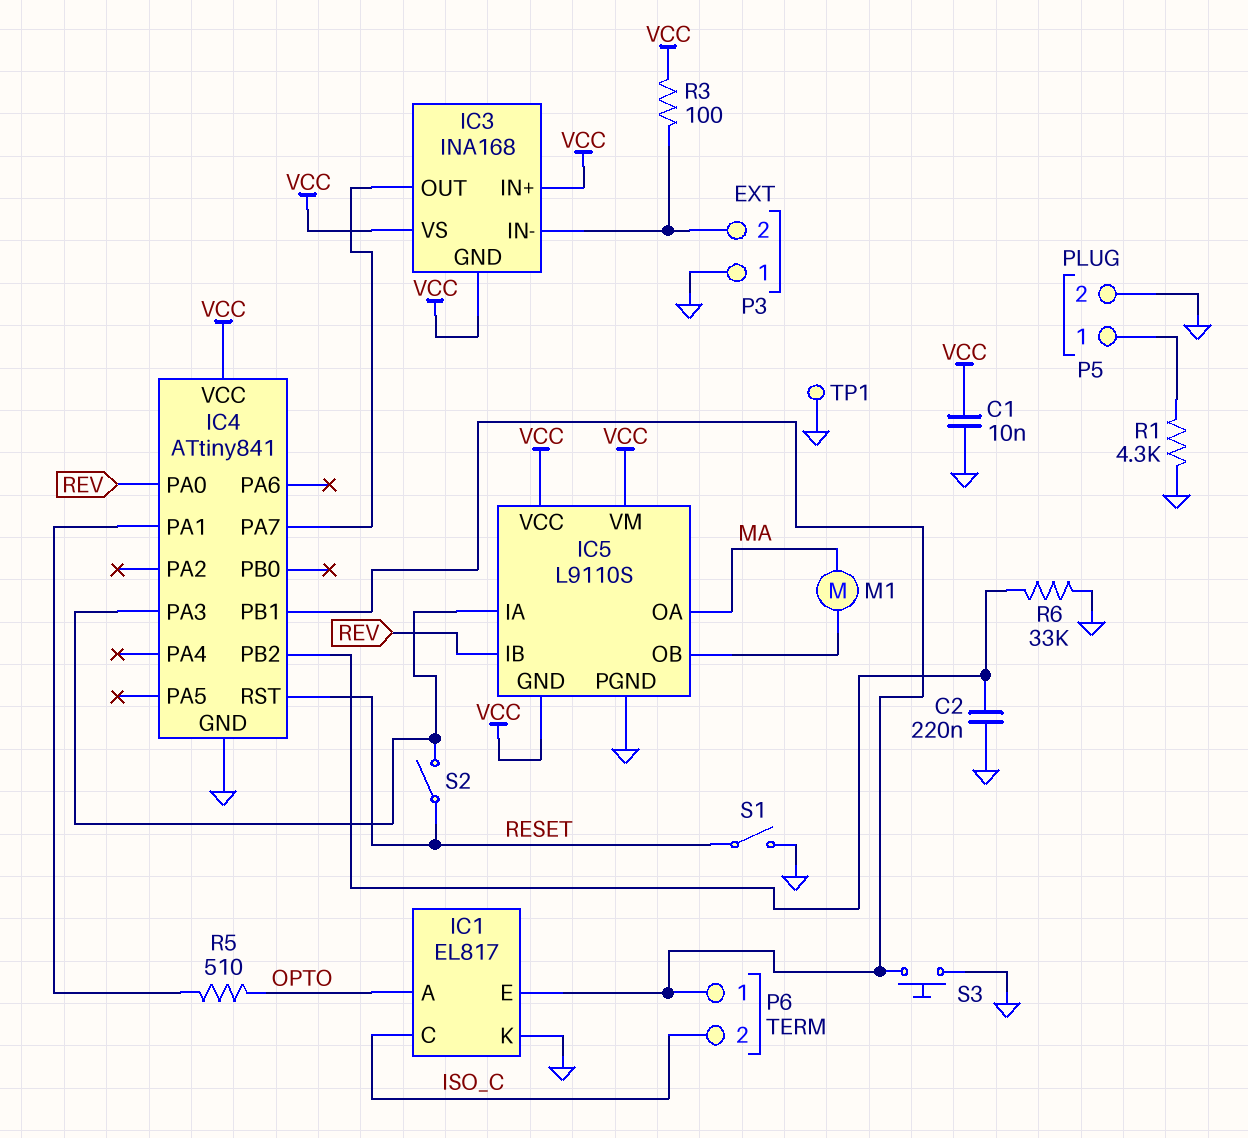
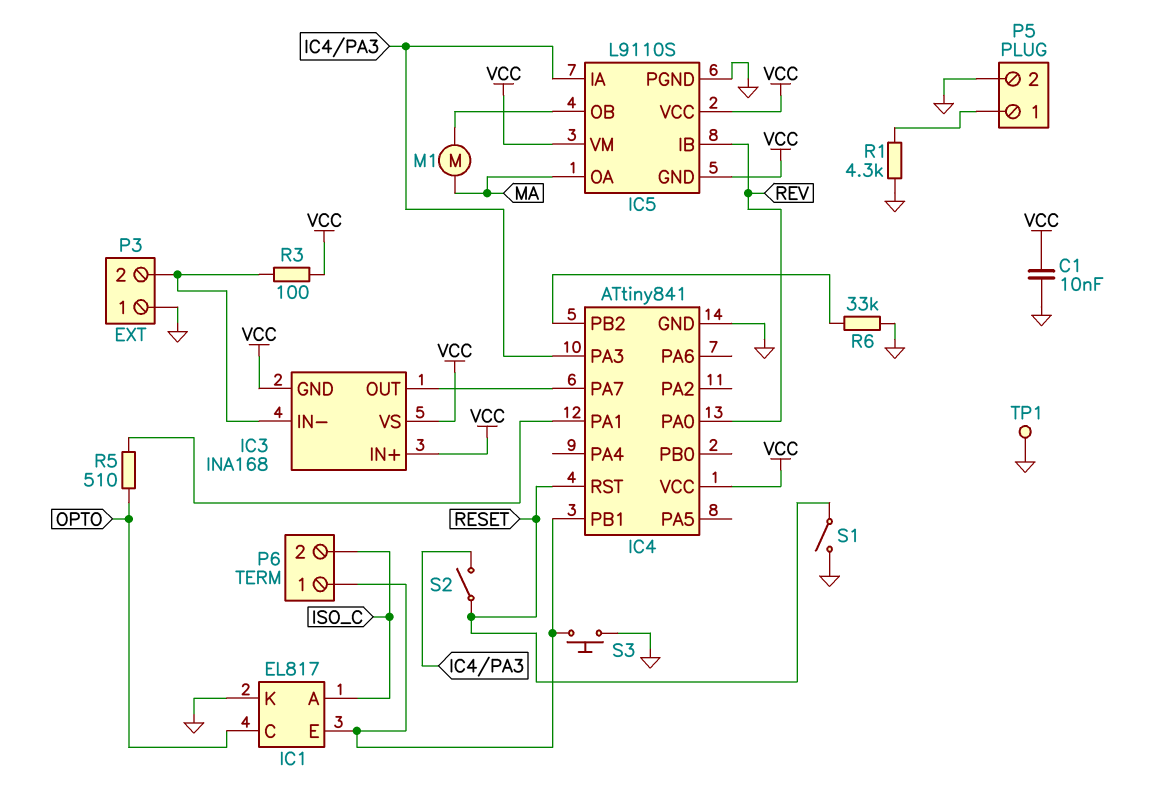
C2: 220nF (GND, IC4/PB2) -> none
IC1 pin A: OPTO -> ISO_C
IC1 pin C: ISO_C -> OPTO

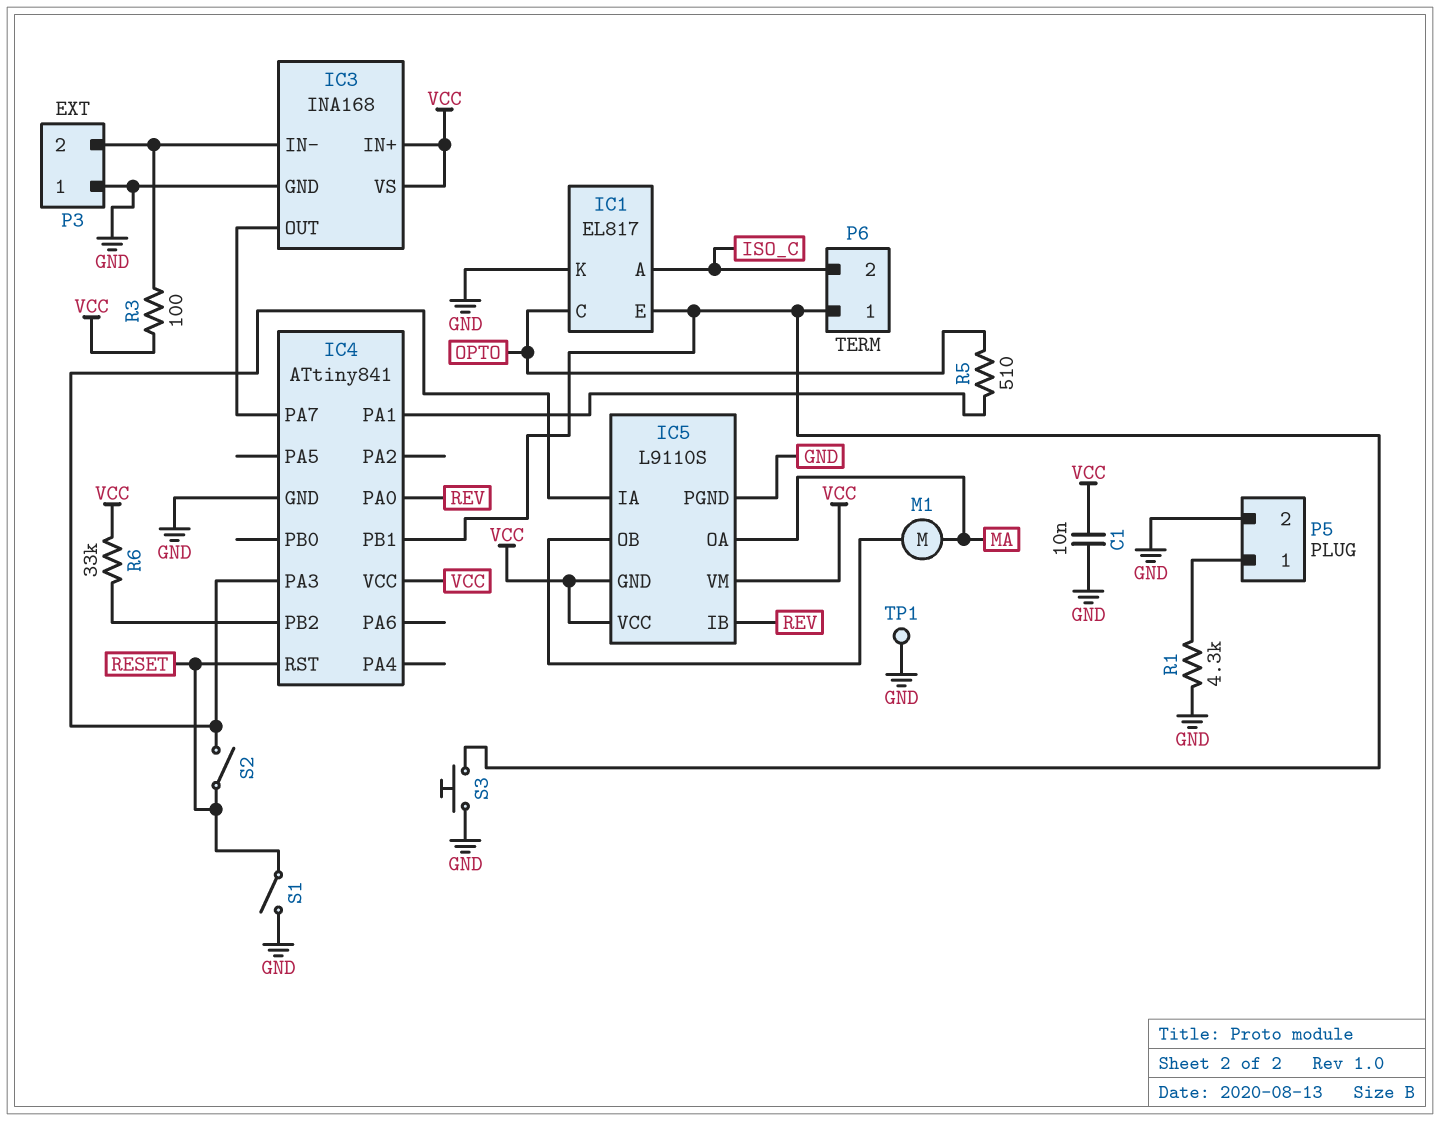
IC3 pin GND: VCC -> GND
R6: 33k (GND, IC4/PB2) -> 33k (IC4/PB2, VCC)

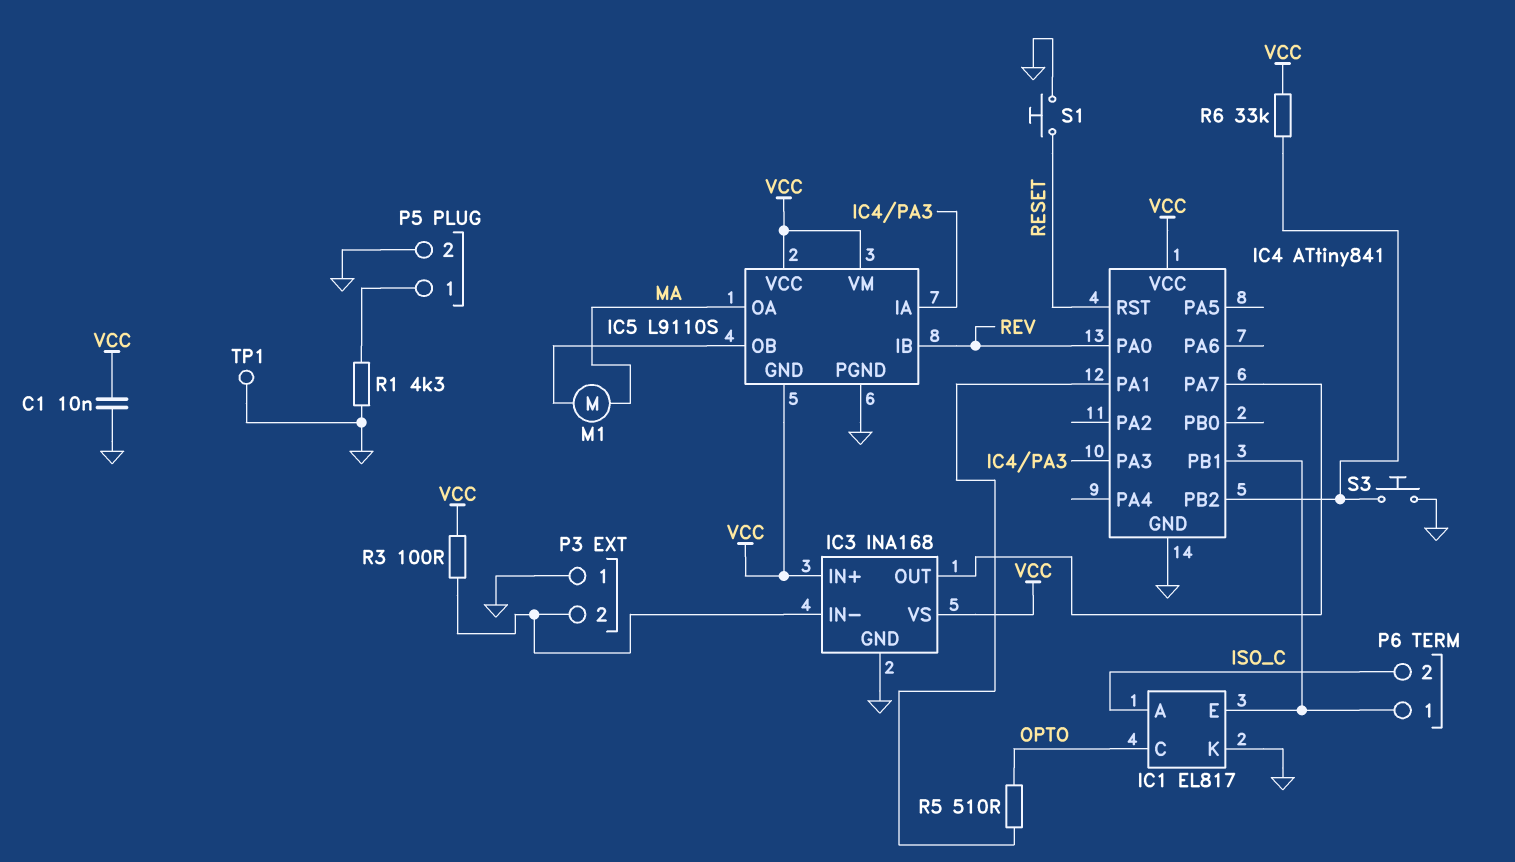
S1: switch (GND, RESET) -> button (GND, RESET)
S2: switch (IC4/PA3, RESET) -> none
S3: button (GND, IC1/E) -> button (GND, IC4/PB2)

